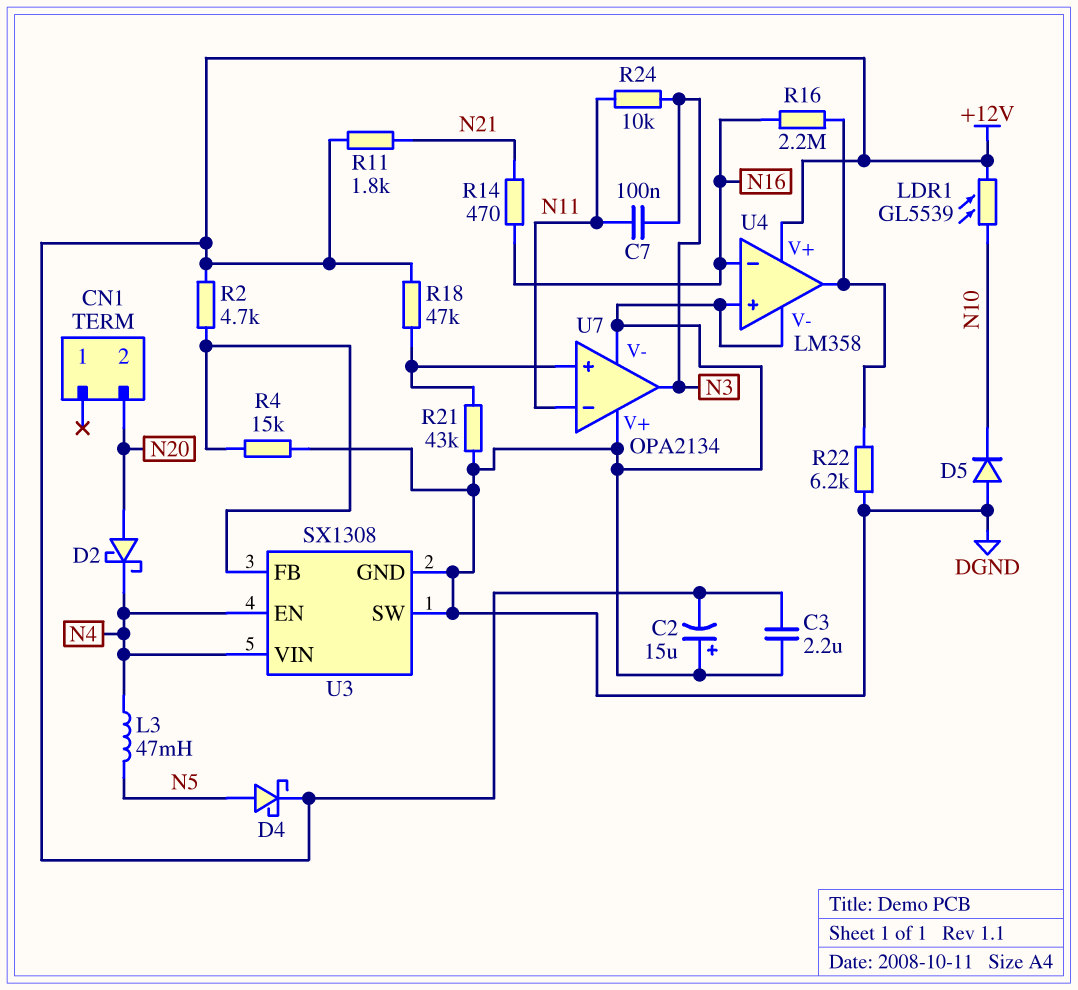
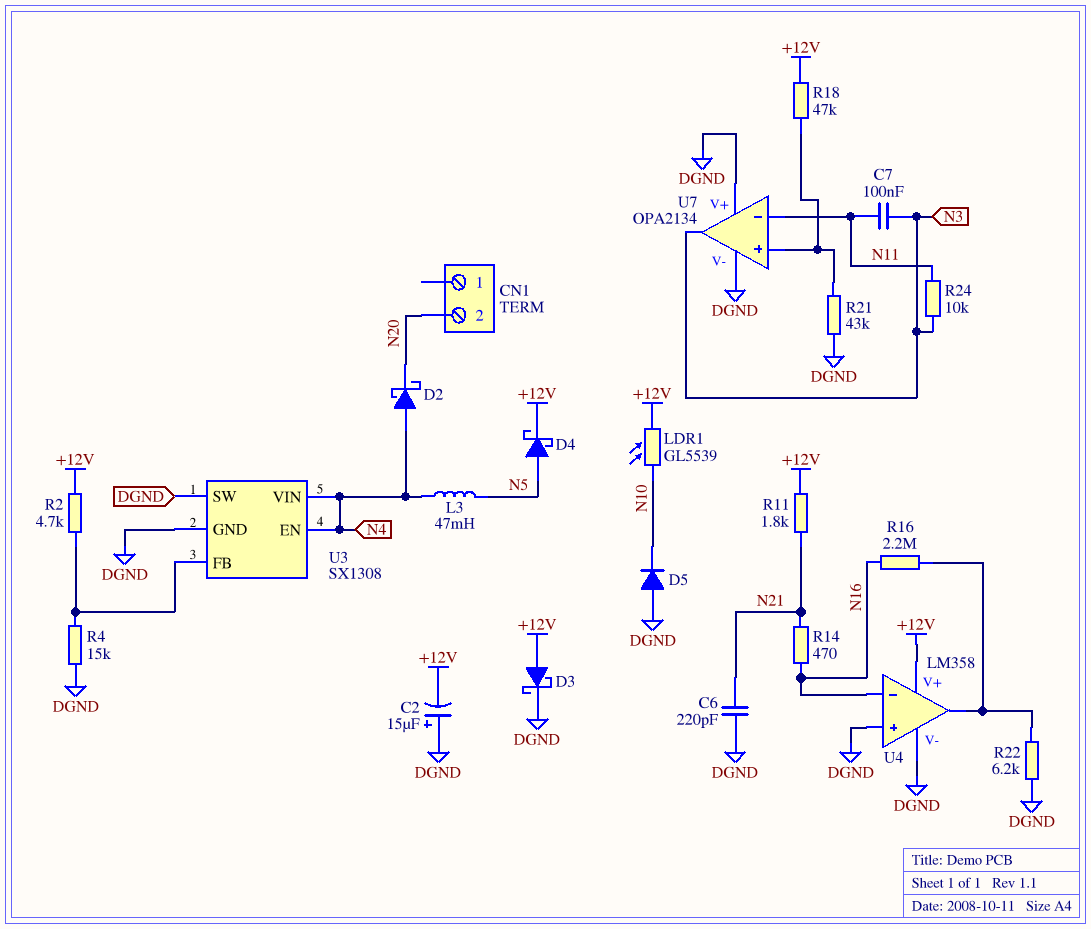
C3: 2.2uF (+12V, DGND) -> none
C6: none -> 220pF (DGND, N21)
D2: schottky (A N20, K N4) -> schottky (A N4, K N20)
D3: none -> schottky (A +12V, K DGND)

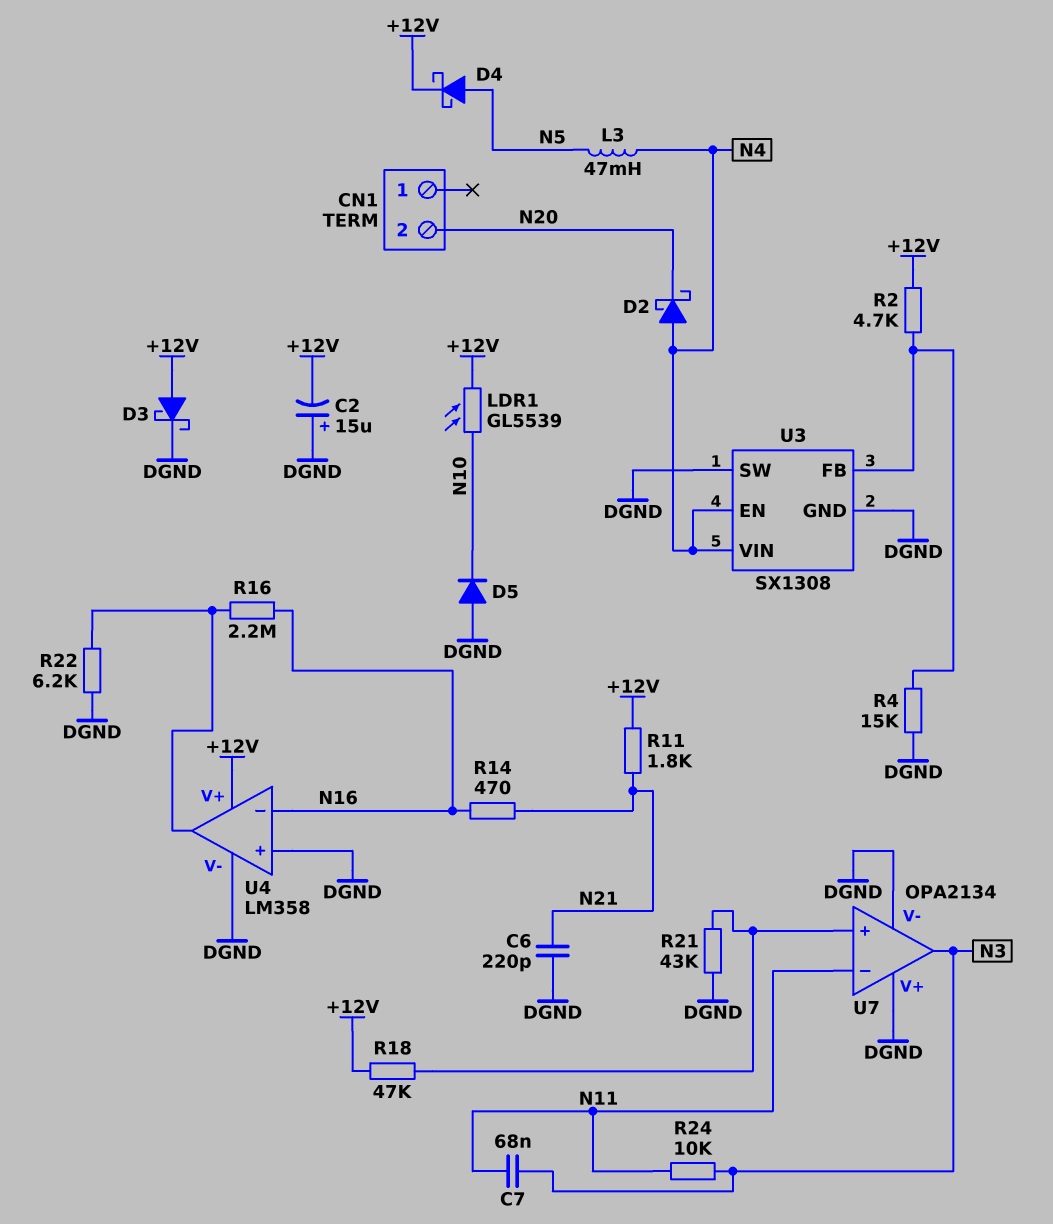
C7: 100nF (N3, N11) -> 68nF (N3, N11)

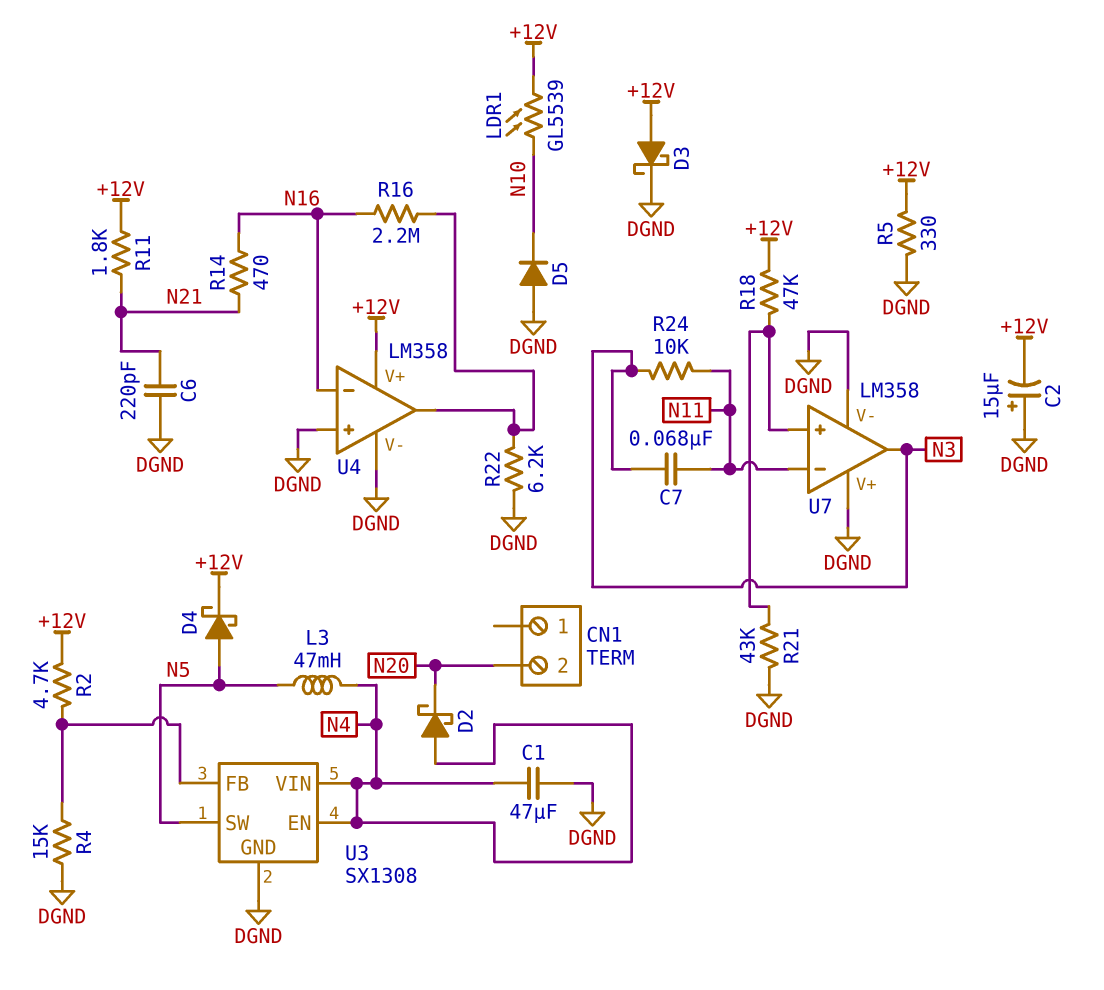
C1: none -> 47uF (DGND, N4)
R5: none -> 330 (+12V, DGND)
U3 pin SW: DGND -> N5
U7: OPA2134 -> LM358

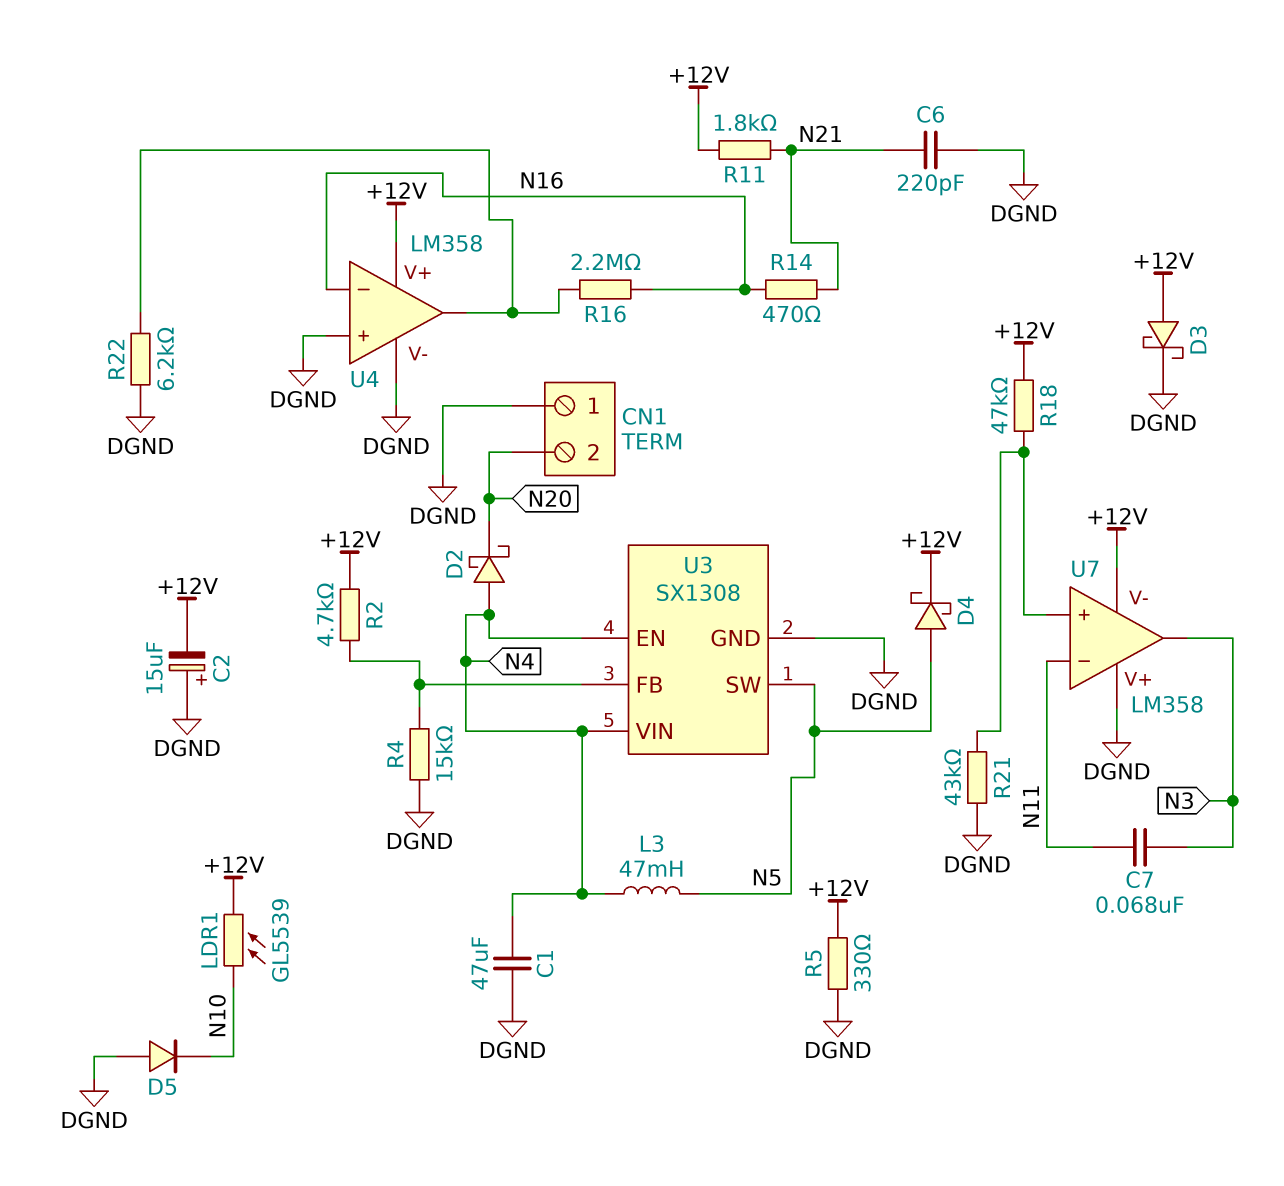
CN1 pin 1: none -> DGND
R24: 10k (N3, N11) -> none
U7 pin V-: DGND -> +12V

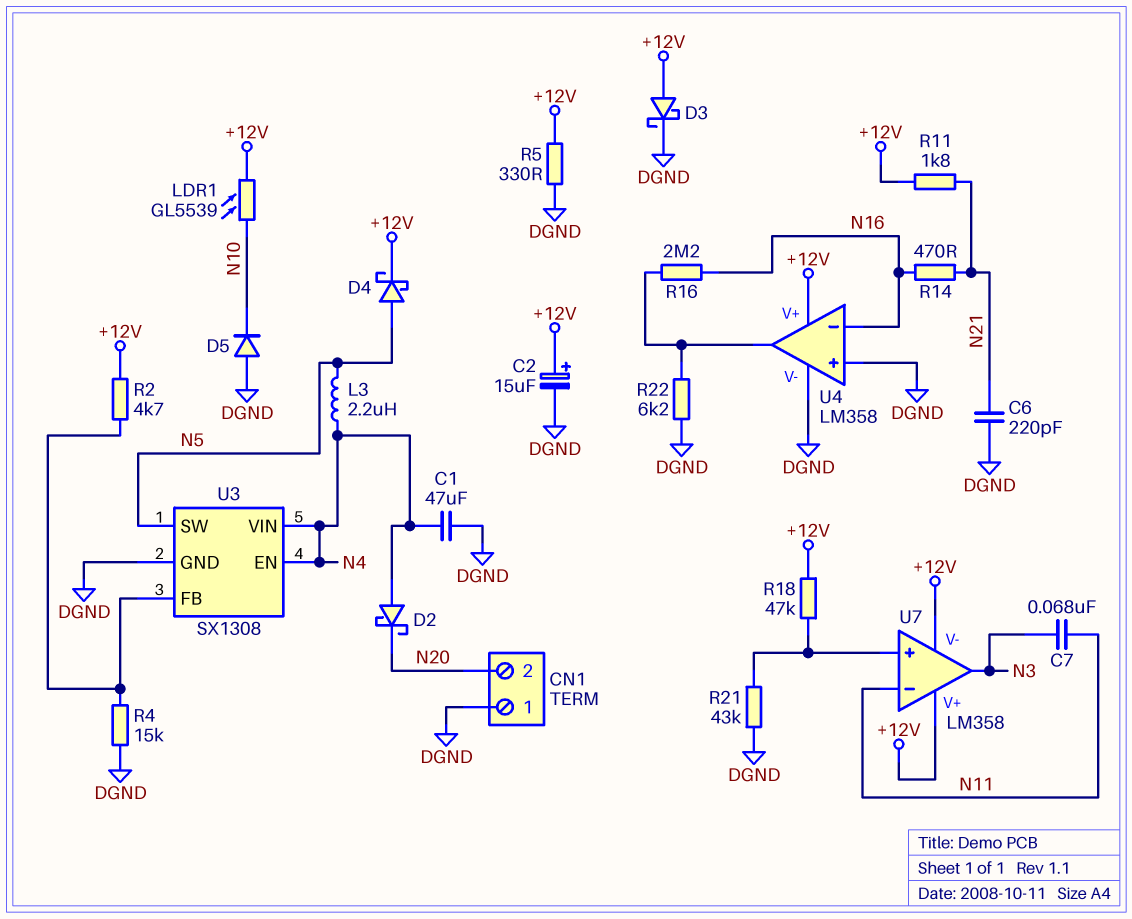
C2: 15uF (plus DGND, minus +12V) -> 15uF (plus +12V, minus DGND)
L3: 47mH (N4, N5) -> 2.2uH (N4, N5)
U7 pin V+: DGND -> +12V

